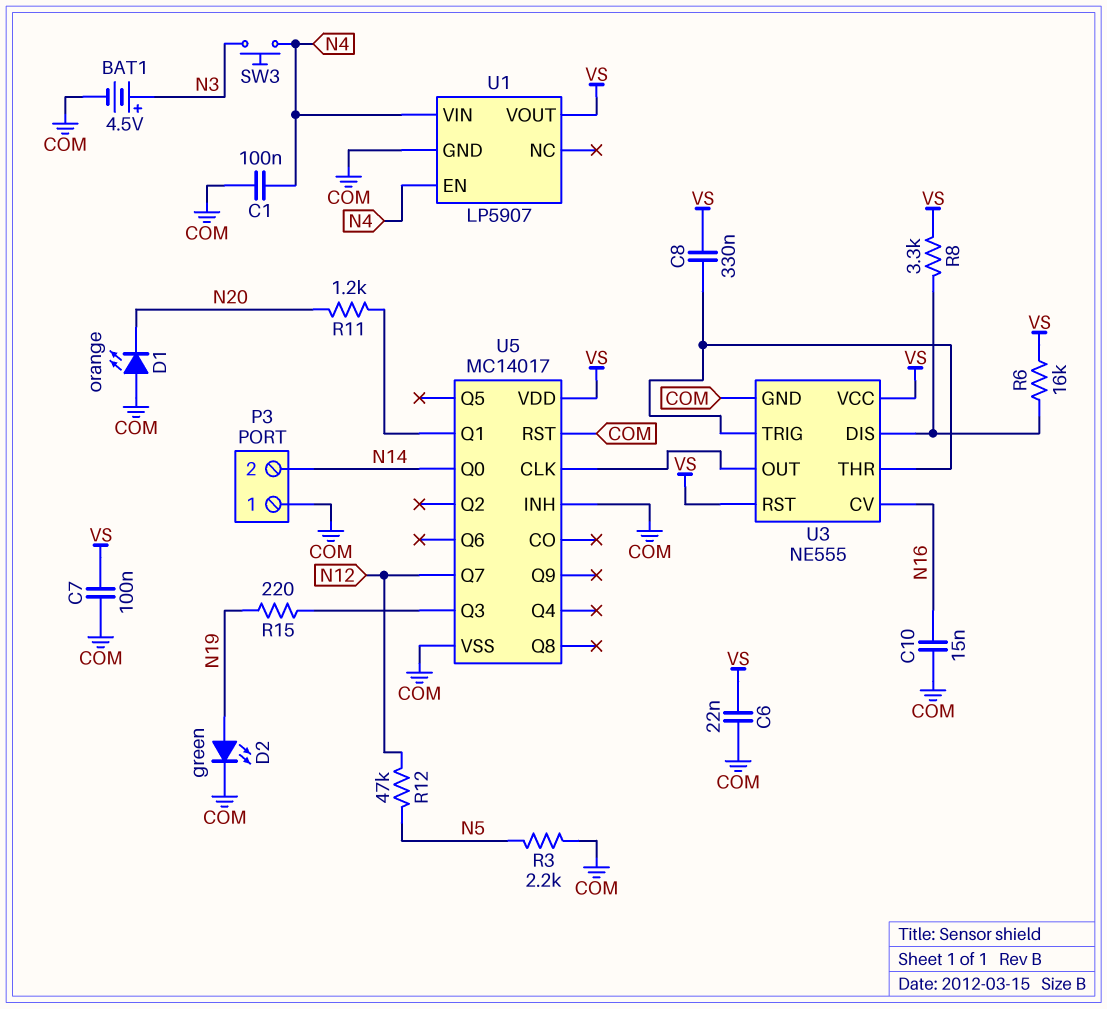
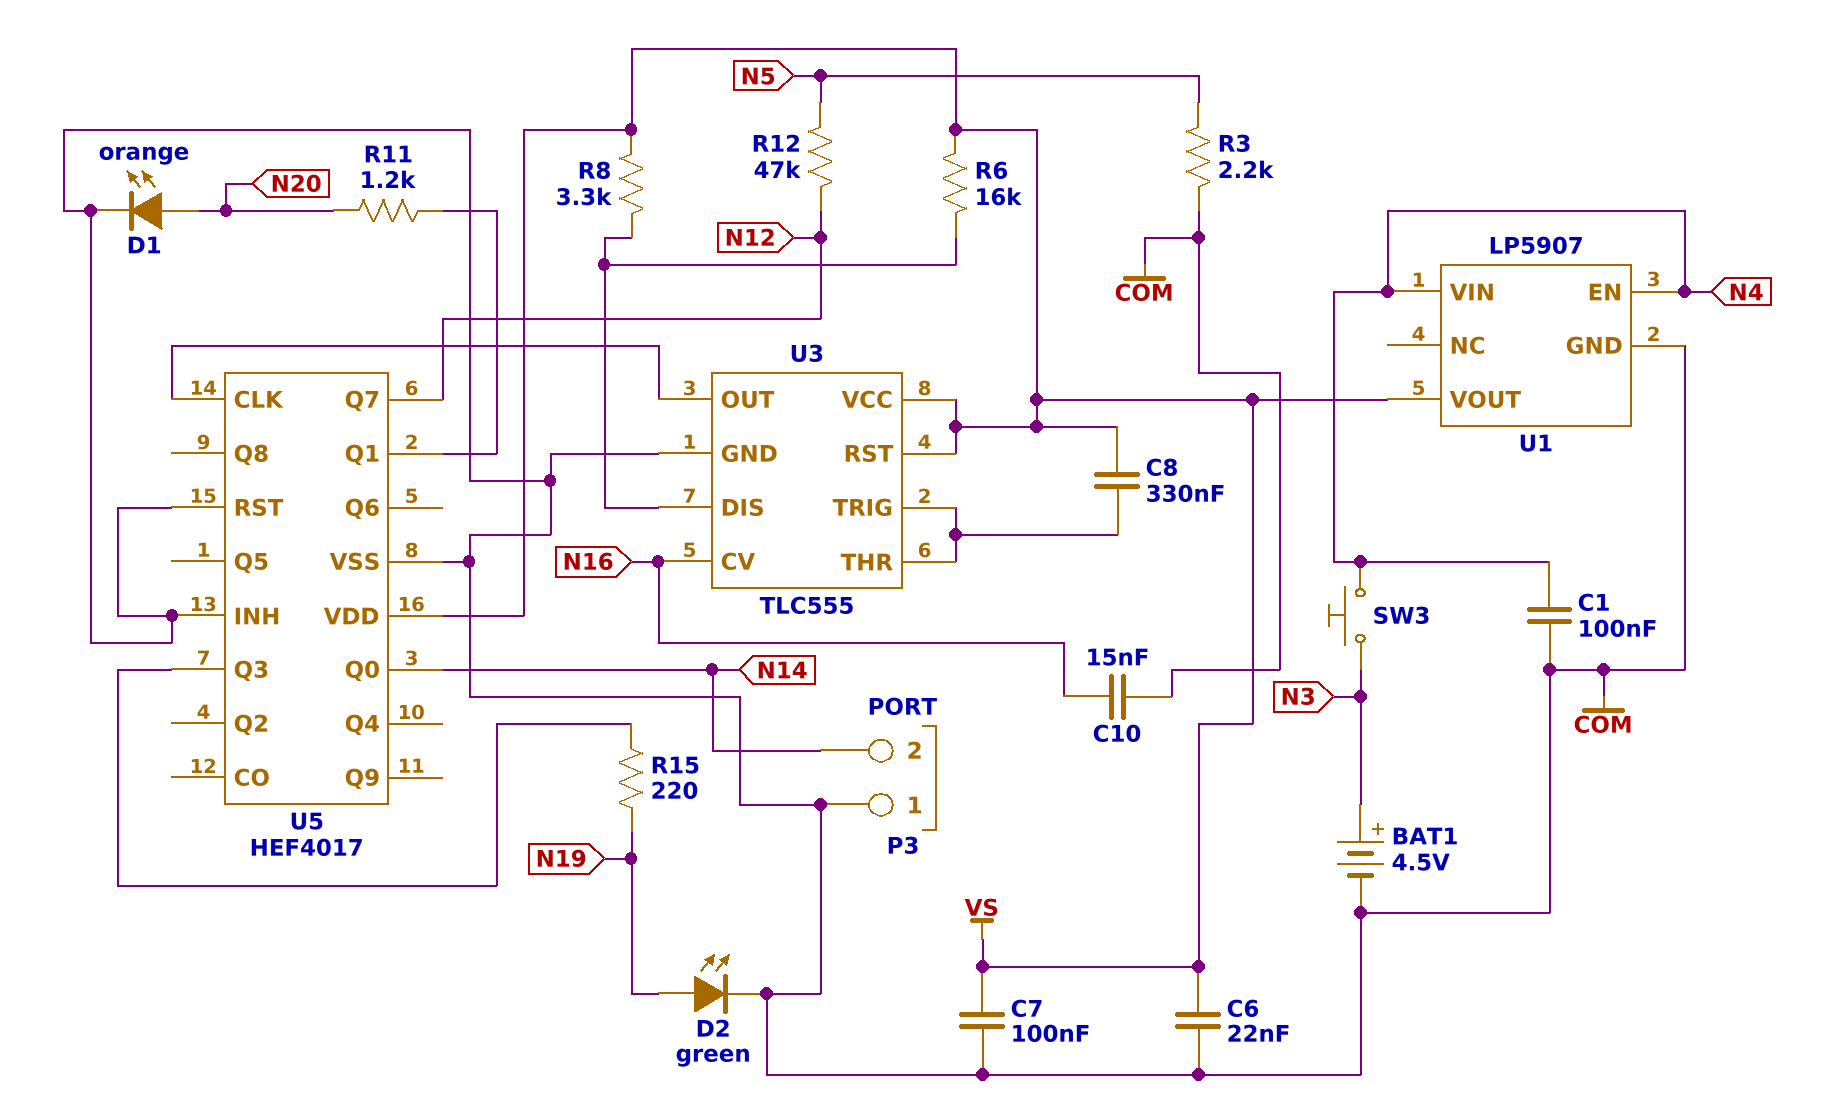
D1: LED orange (A COM, K N20) -> LED orange (A N20, K COM)
U3: NE555 -> TLC555
U5: MC14017 -> HEF4017

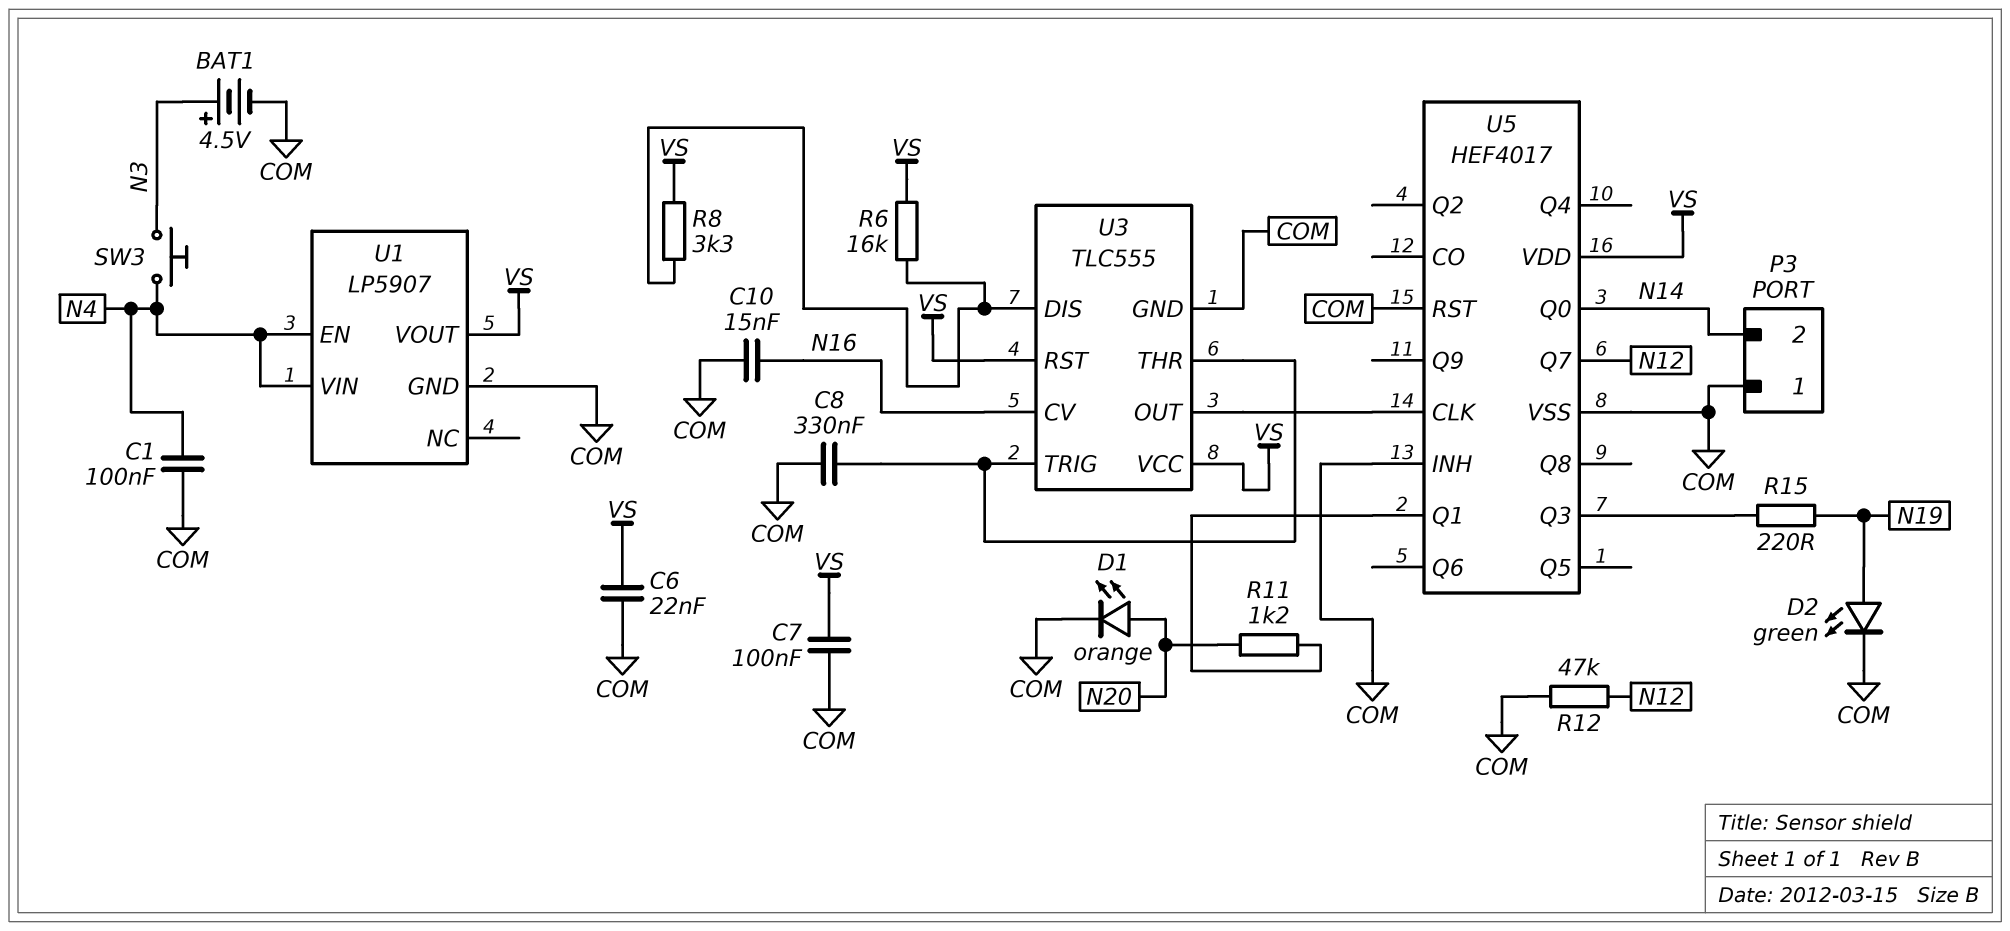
C8: 330nF (U3/THR, VS) -> 330nF (COM, U3/THR)
R3: 2.2k (COM, N5) -> none
R12: 47k (N5, N12) -> 47k (COM, N12)

